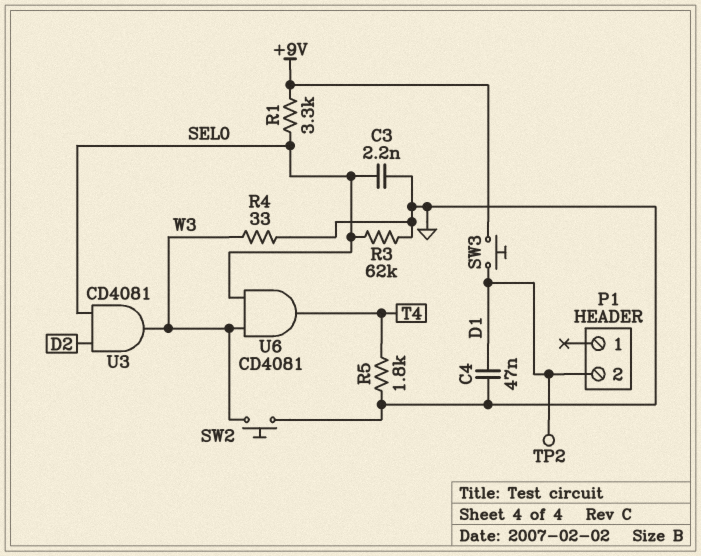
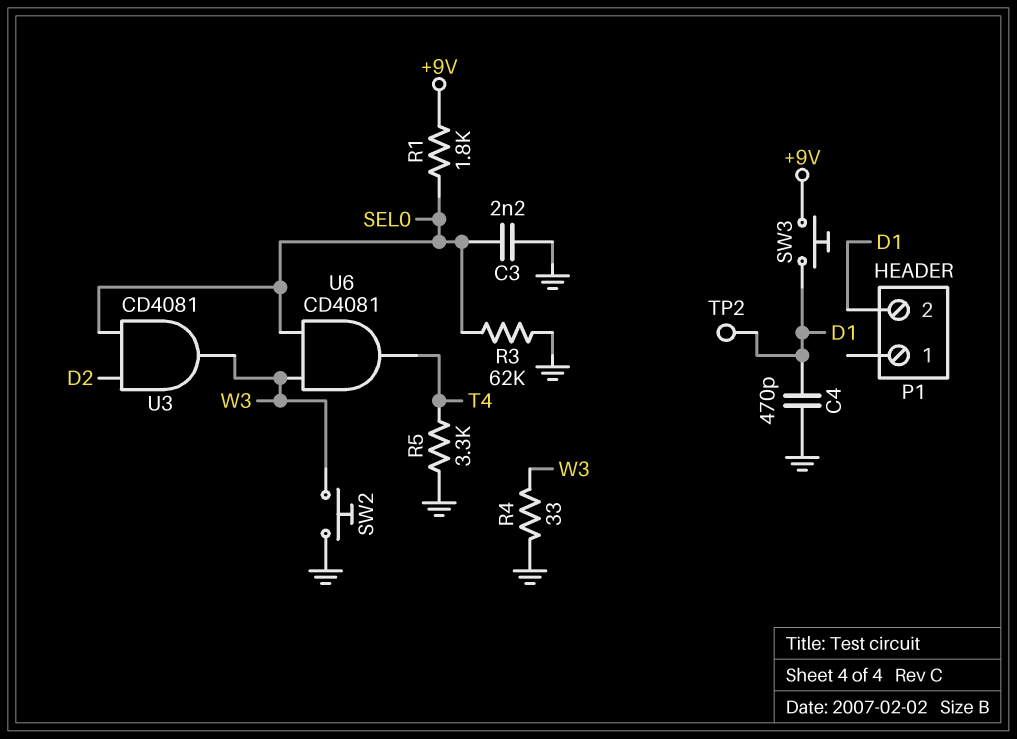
C4: 47nF (D1, GND) -> 470pF (D1, GND)
R1: 3.3k (+9V, SEL0) -> 1.8k (+9V, SEL0)
R5: 1.8k (GND, T4) -> 3.3k (GND, T4)

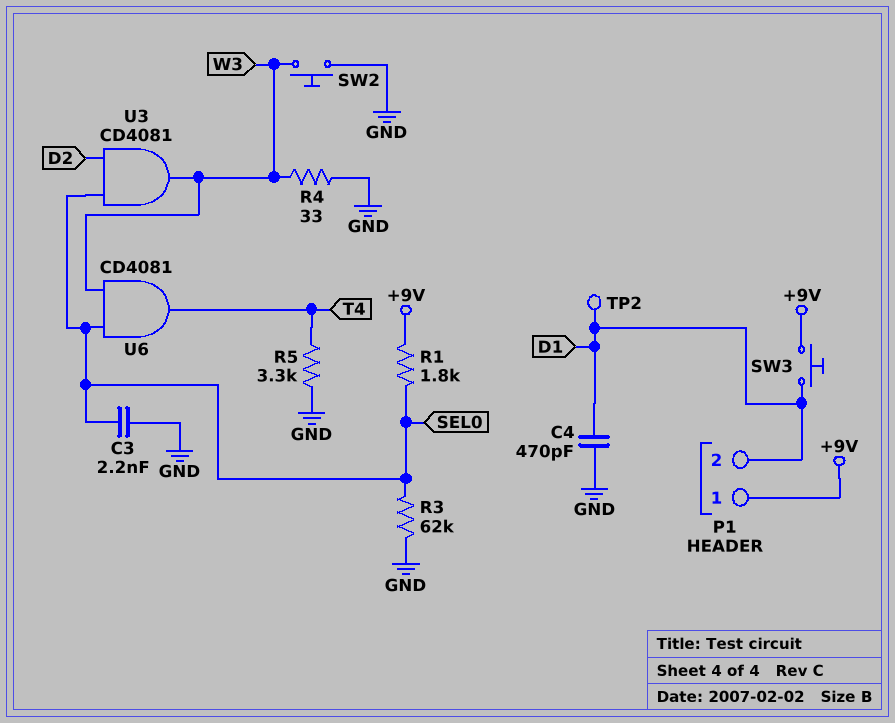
P1 pin 1: none -> +9V

